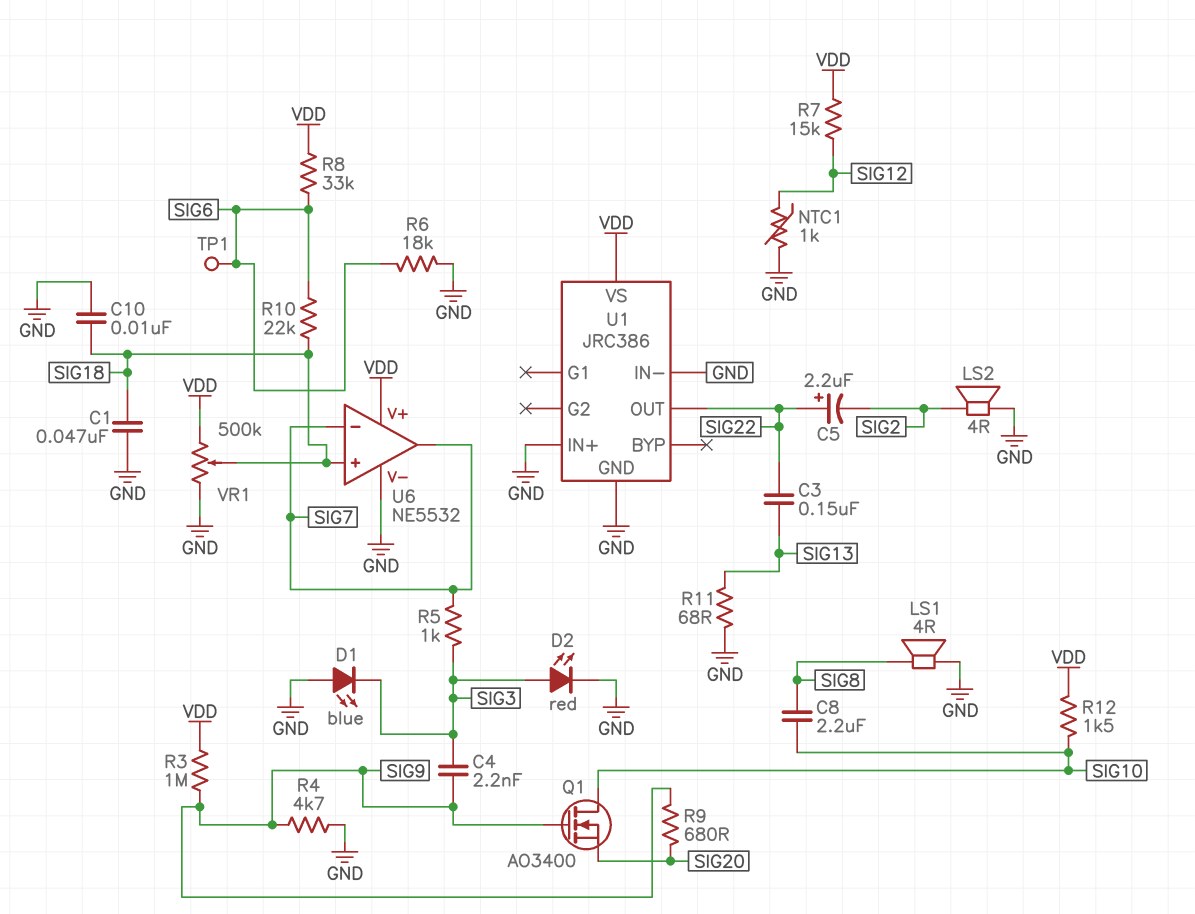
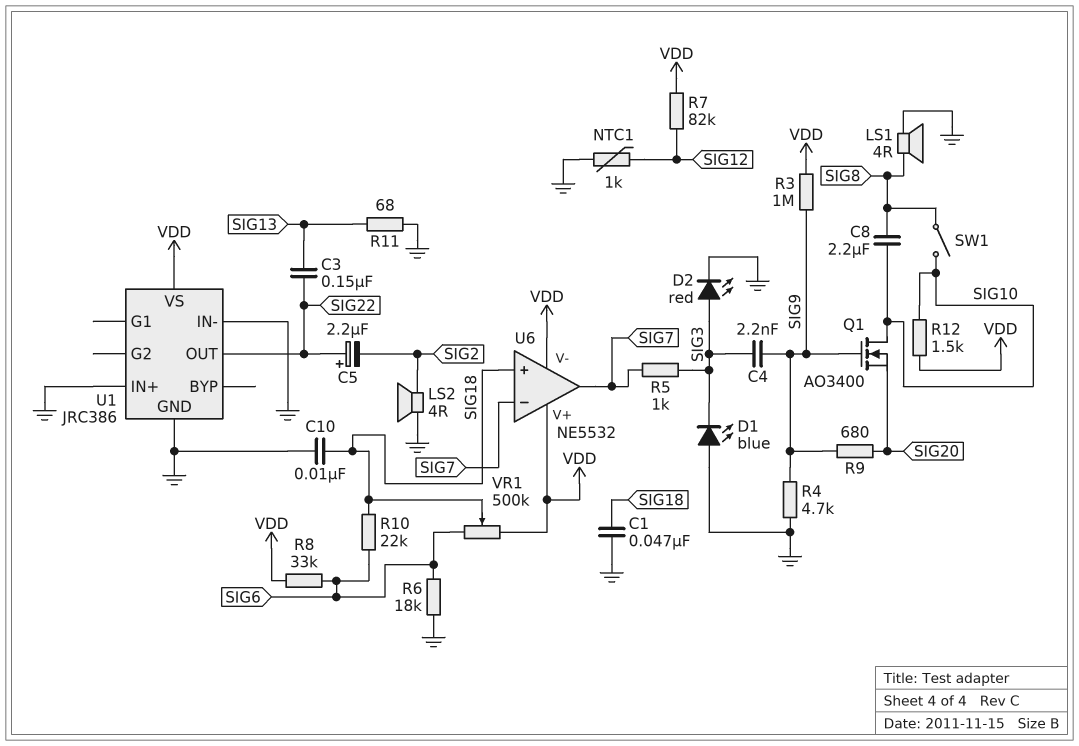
R7: 15k (SIG12, VDD) -> 82k (SIG12, VDD)
SW1: none -> switch (SIG8, SIG10)
TP1: test point (SIG6) -> none
U6 pin V-: GND -> VDD
VR1: 500k (GND, VDD, wiper SIG18) -> 500k (SIG6, VDD, wiper SIG18)

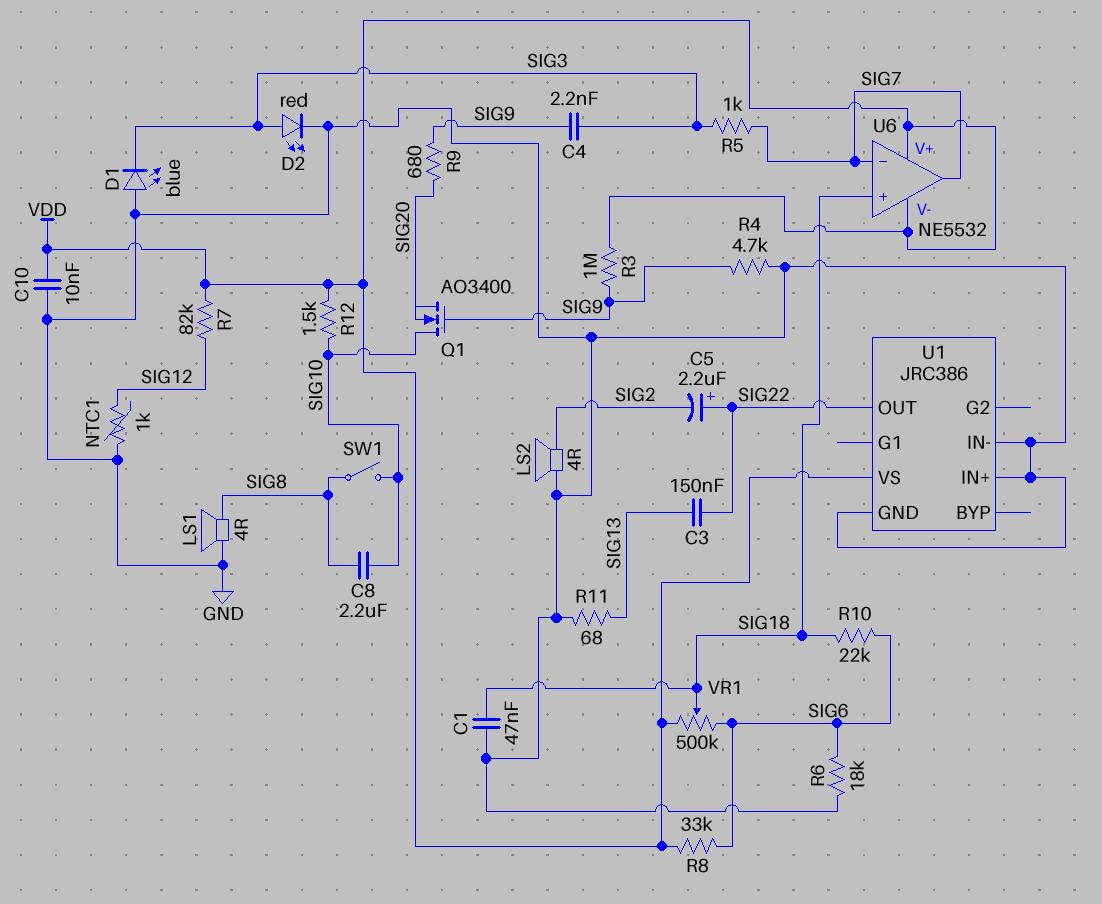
C10: 10nF (GND, SIG18) -> 10nF (GND, VDD)

